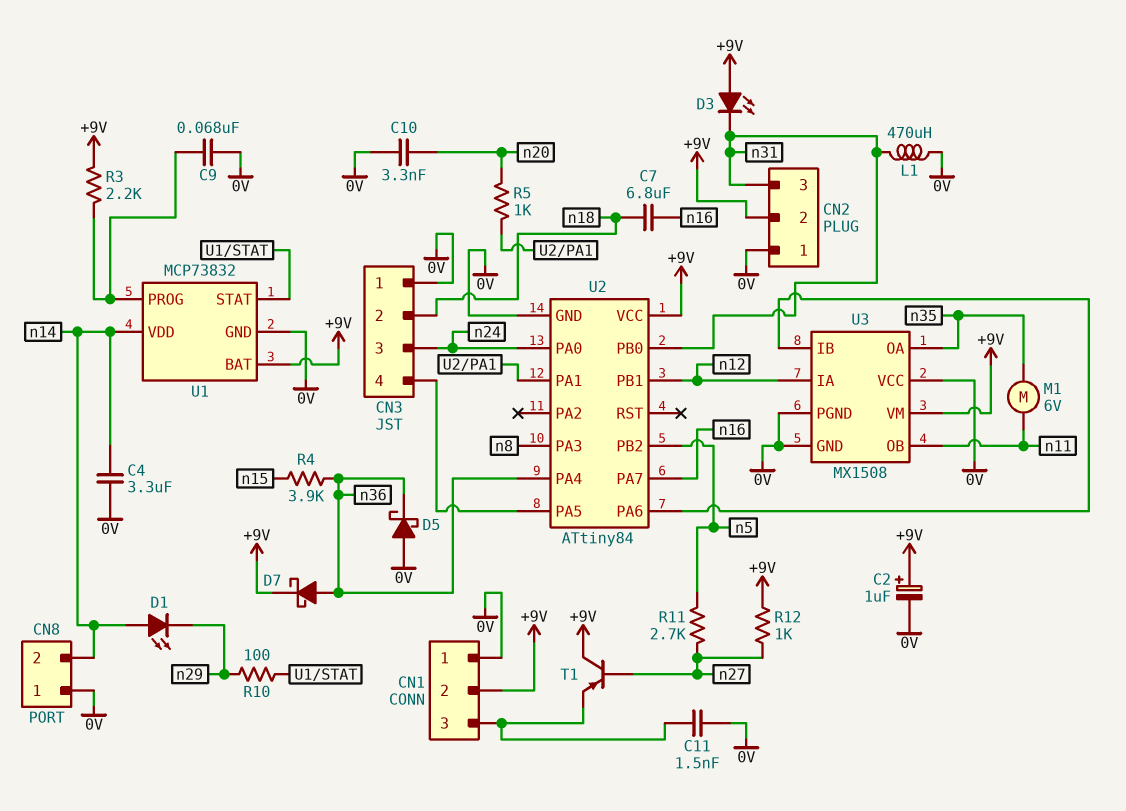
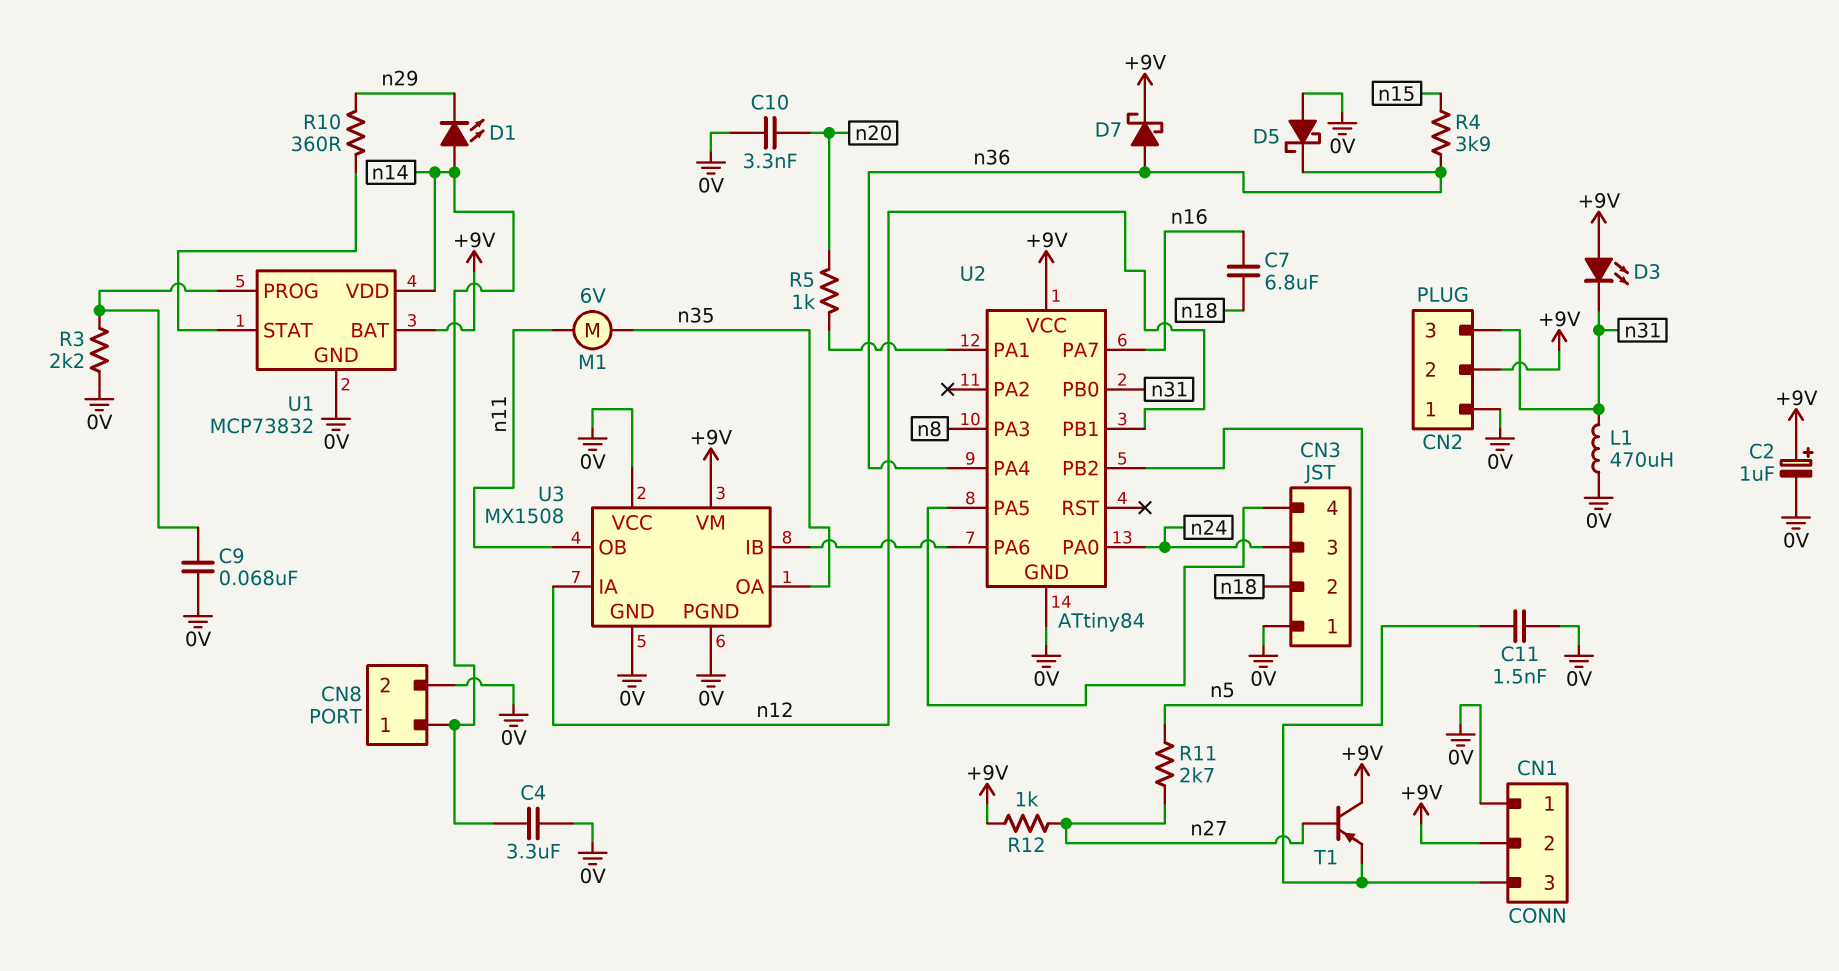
CN8 pin 1: 0V -> n14
CN8 pin 2: n14 -> 0V
R3: 2.2k (+9V, U1/PROG) -> 2.2k (0V, U1/PROG)
R10: 100 (U1/STAT, n29) -> 360 (U1/STAT, n29)

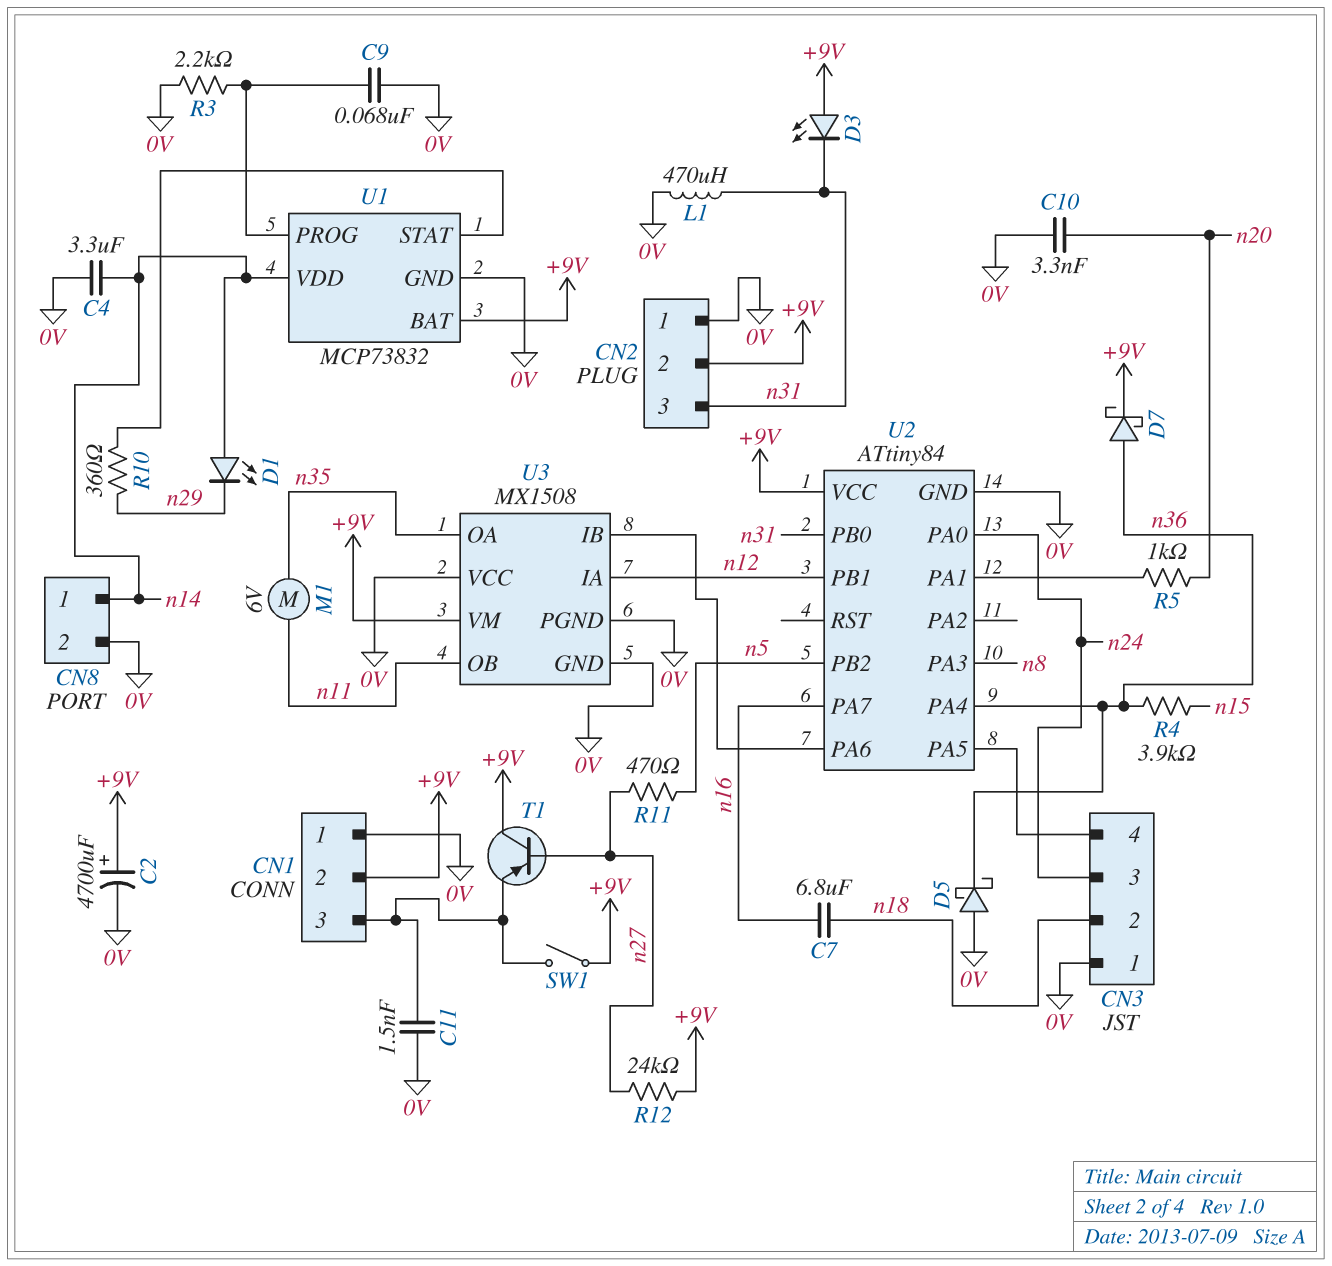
C2: 1uF (plus +9V, minus 0V) -> 4700uF (plus +9V, minus 0V)
R11: 2.7k (n5, n27) -> 470 (n5, n27)
R12: 1k (+9V, n27) -> 24k (+9V, n27)
SW1: none -> switch (+9V, CN1/3)

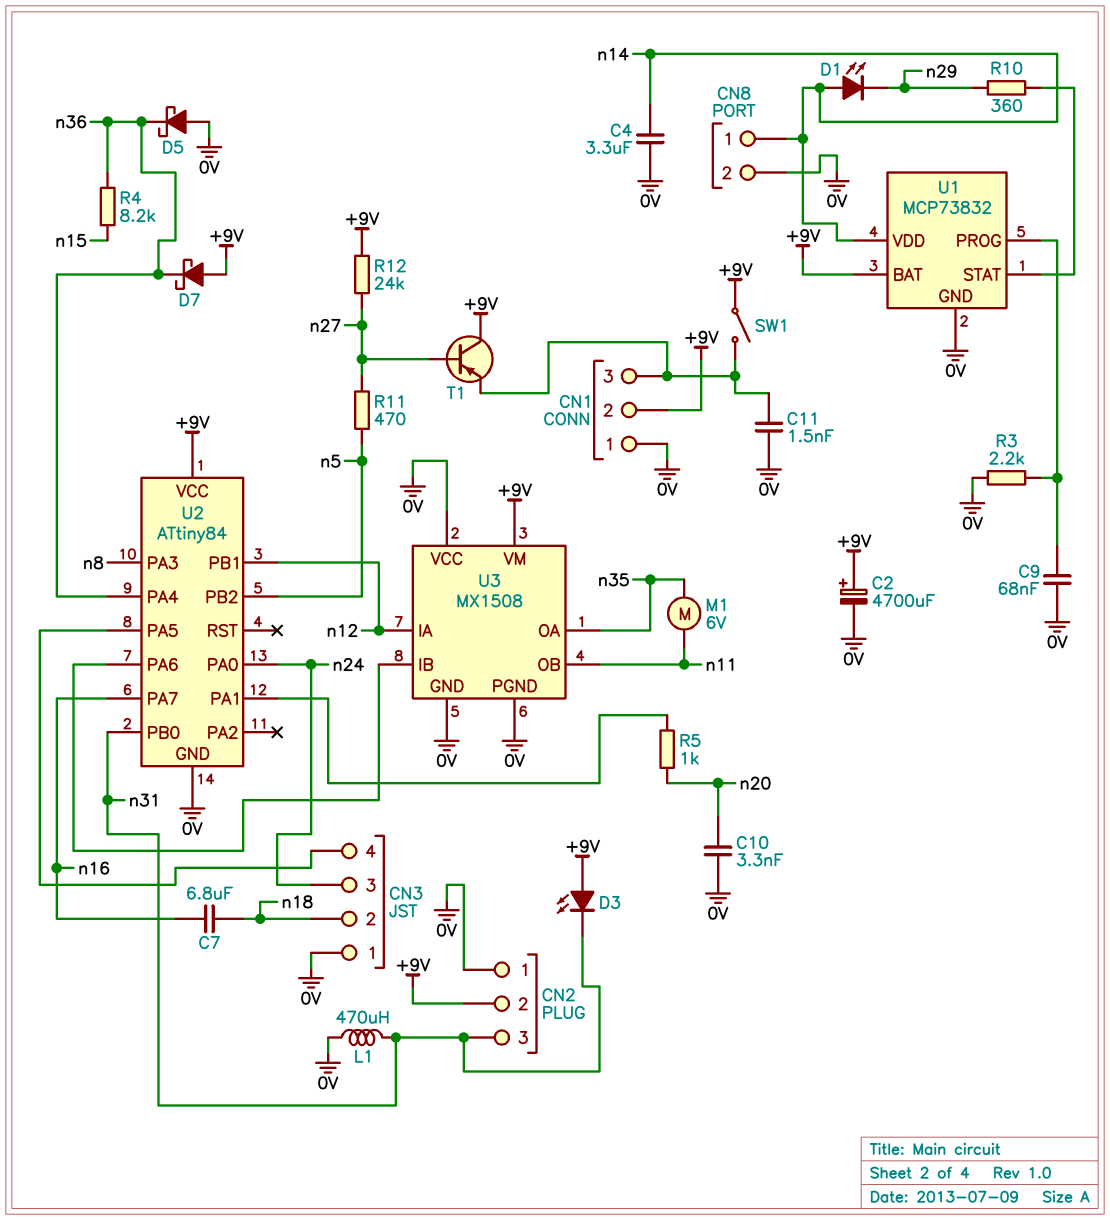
D7: schottky (A n36, K +9V) -> schottky (A +9V, K n36)
R4: 3.9k (n15, n36) -> 8.2k (n15, n36)

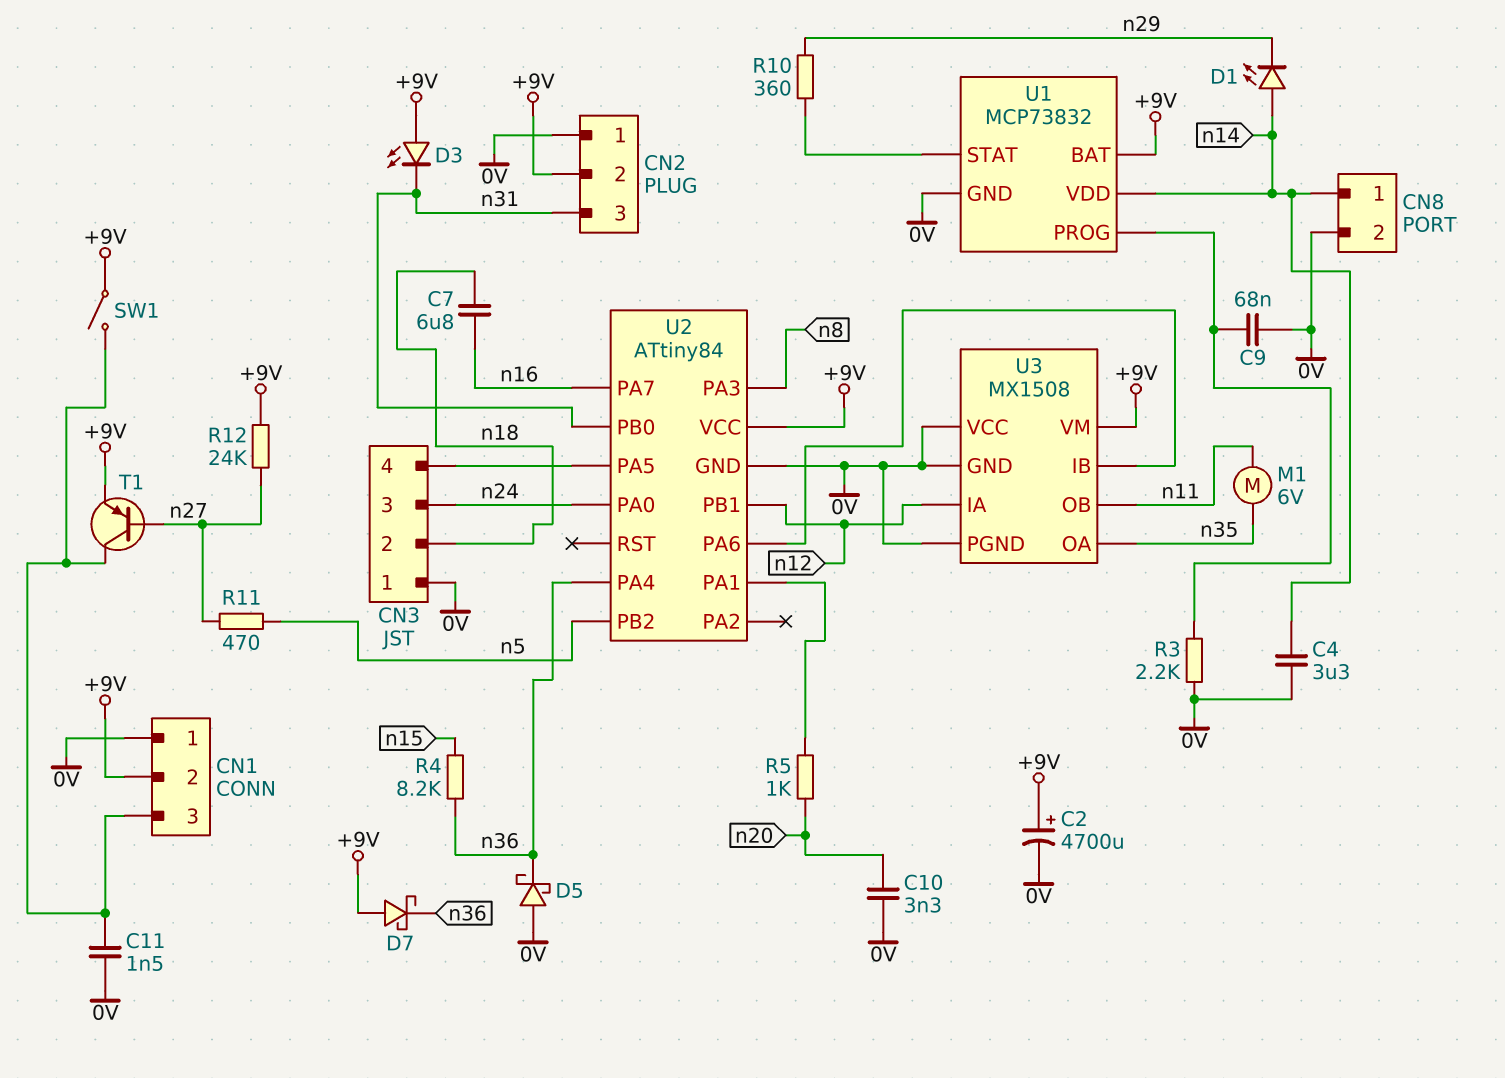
L1: 470uH (0V, n31) -> none
T1: PNP (B n27, C +9V, E CN1/3) -> PNP (B n27, C CN1/3, E +9V)

